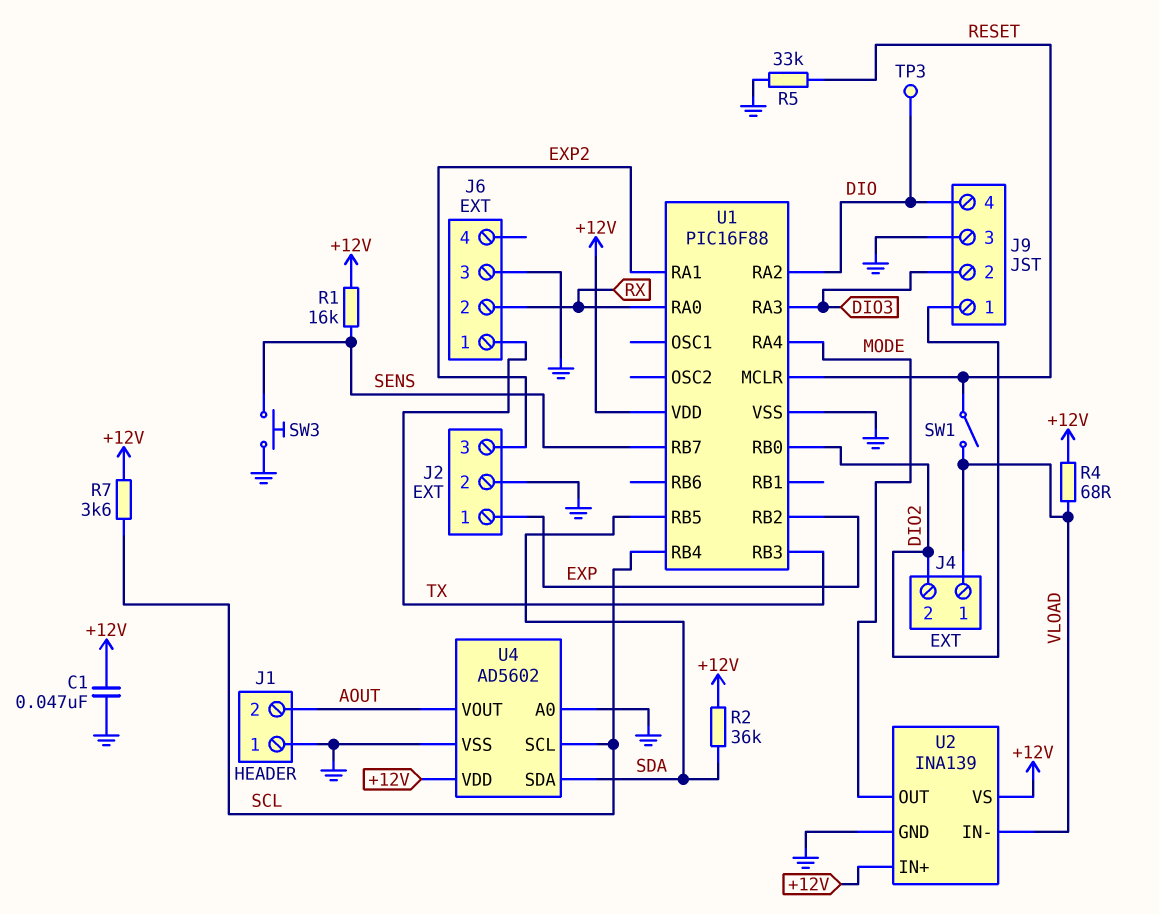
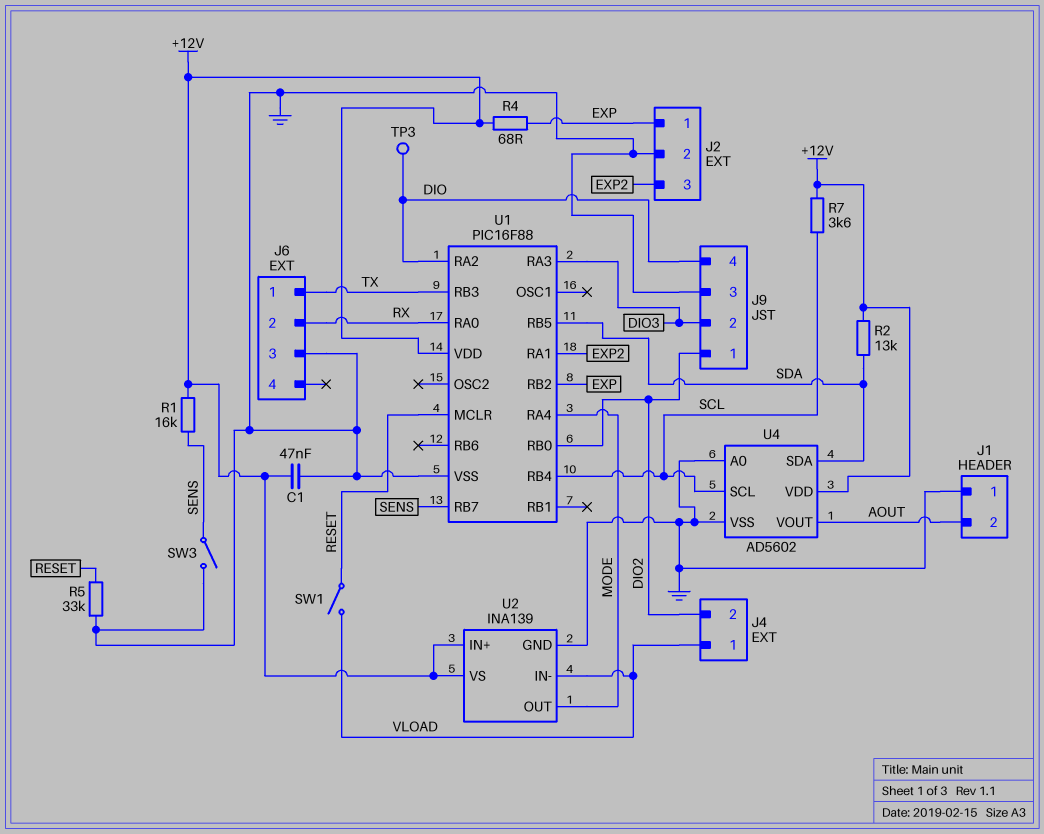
R2: 36k (+12V, SDA) -> 13k (+12V, SDA)
R4: 68 (+12V, VLOAD) -> 68 (+12V, EXP)
SW3: button (GND, SENS) -> switch (GND, SENS)

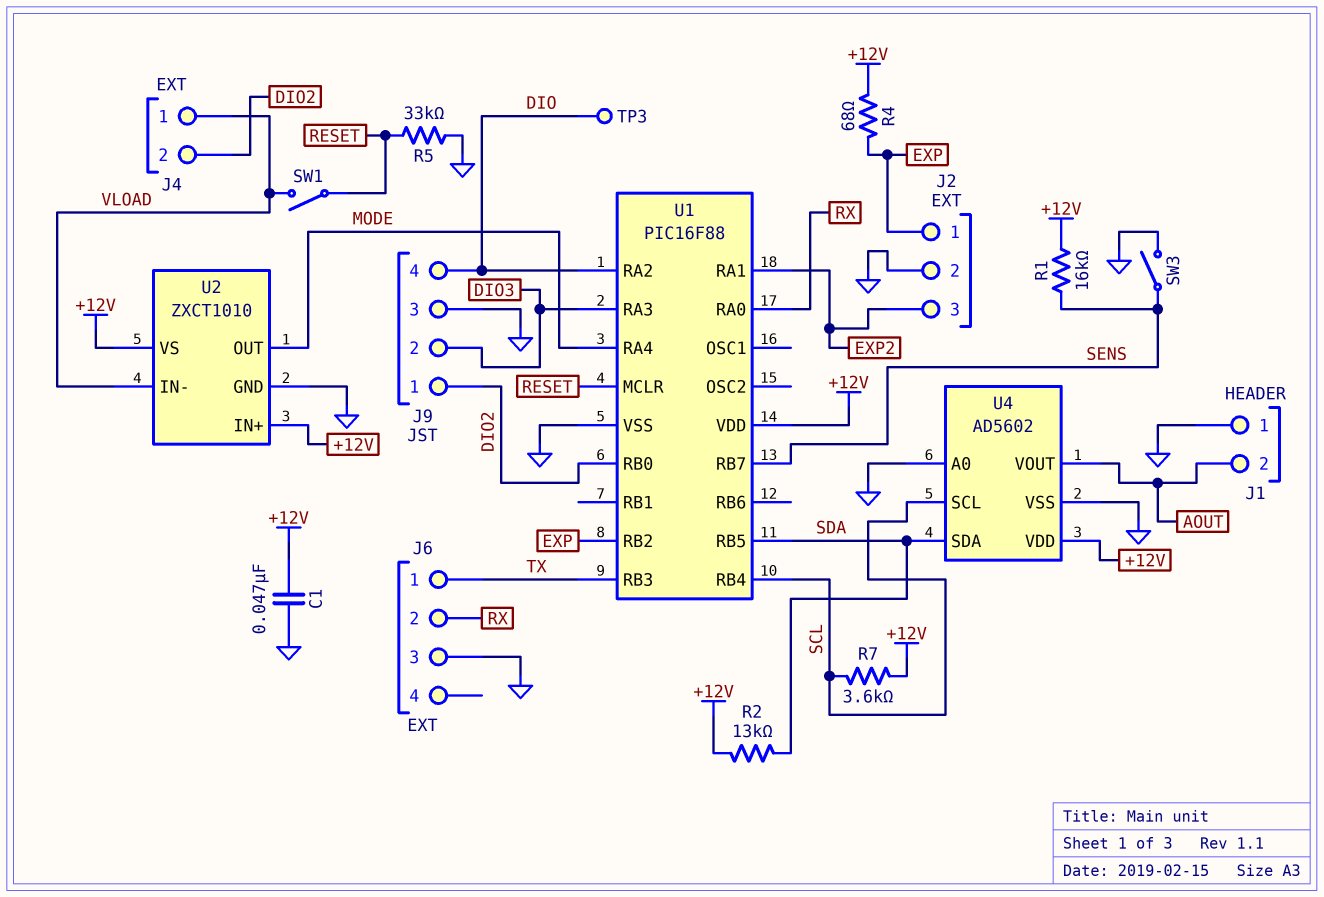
U2: INA139 -> ZXCT1010

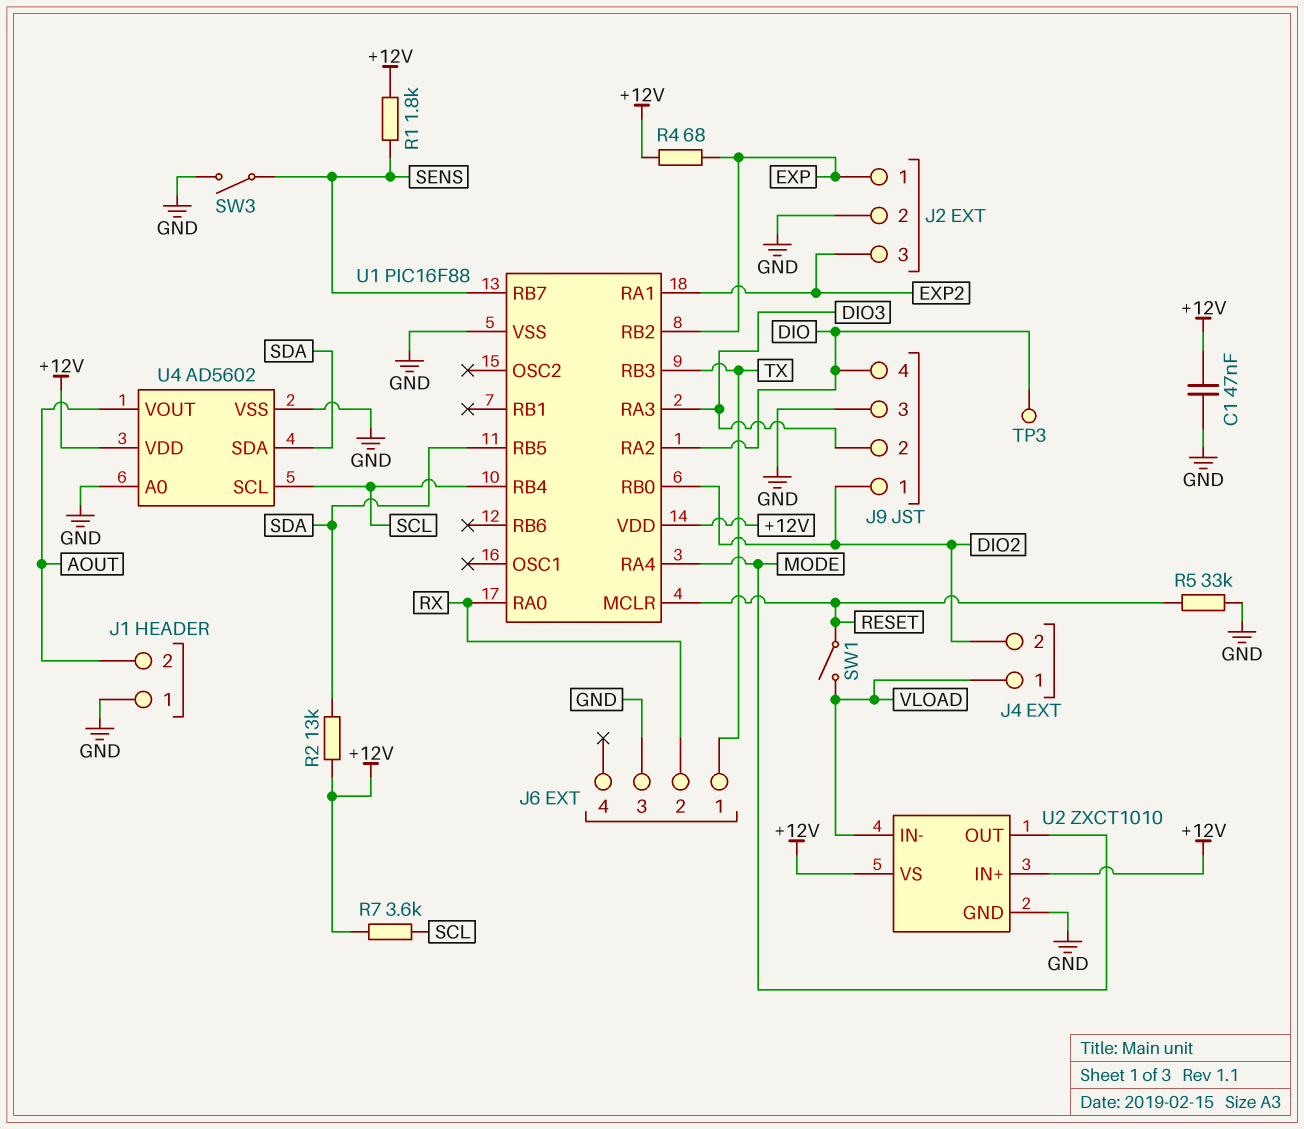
R1: 16k (+12V, SENS) -> 1.8k (+12V, SENS)

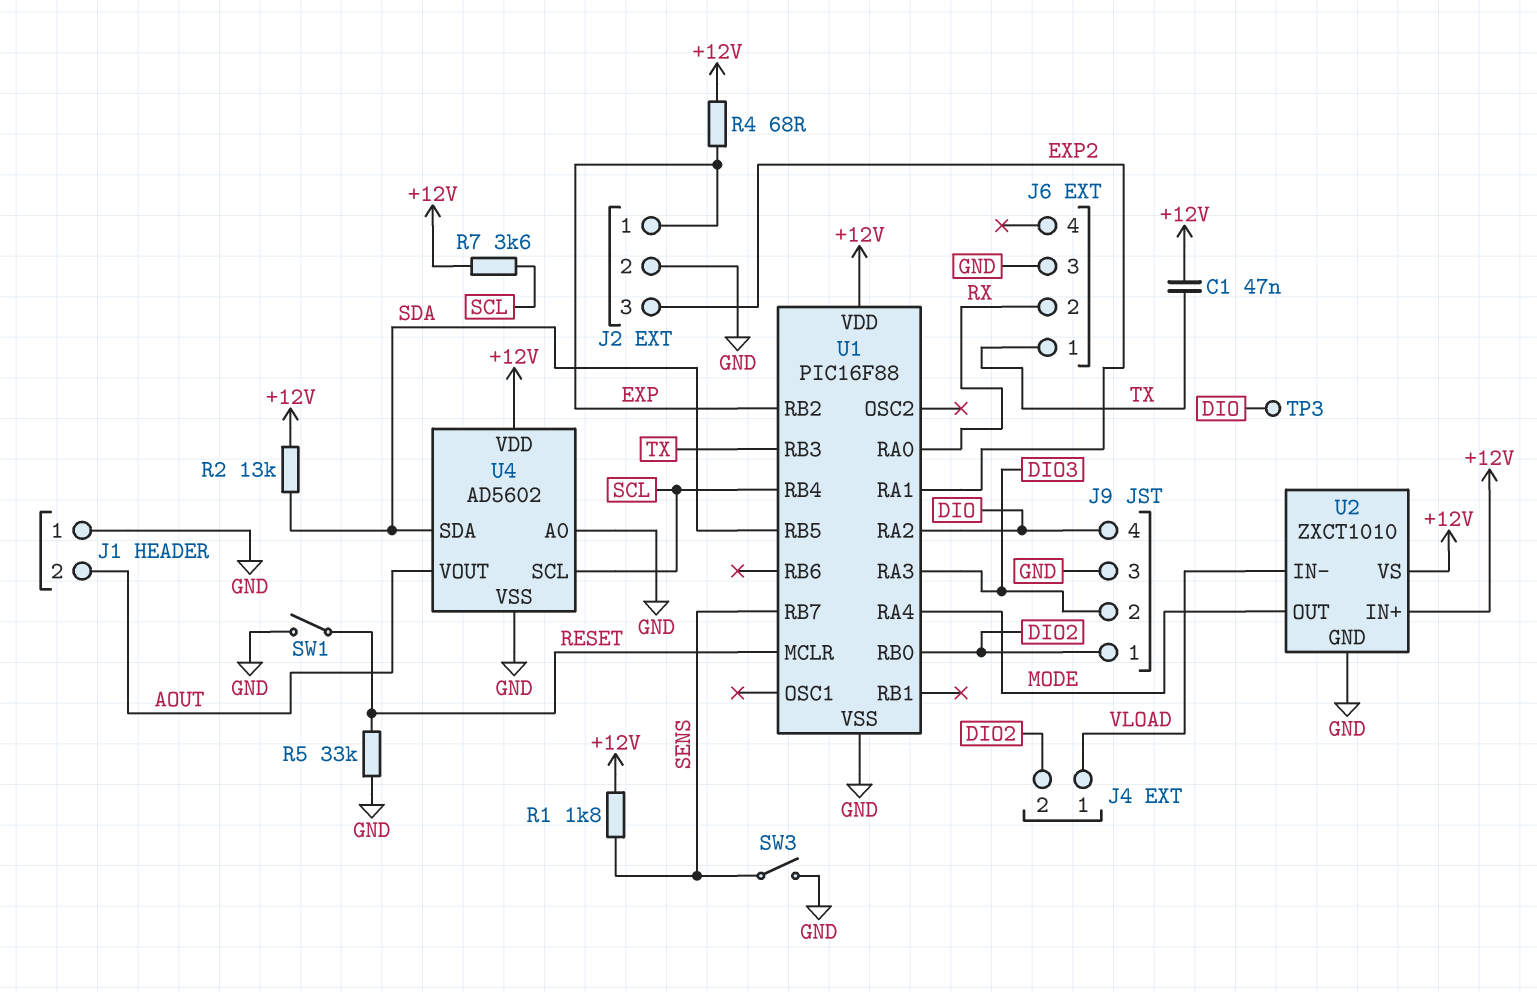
C1: 47nF (+12V, GND) -> 47nF (+12V, TX)
SW1: switch (RESET, VLOAD) -> switch (GND, RESET)

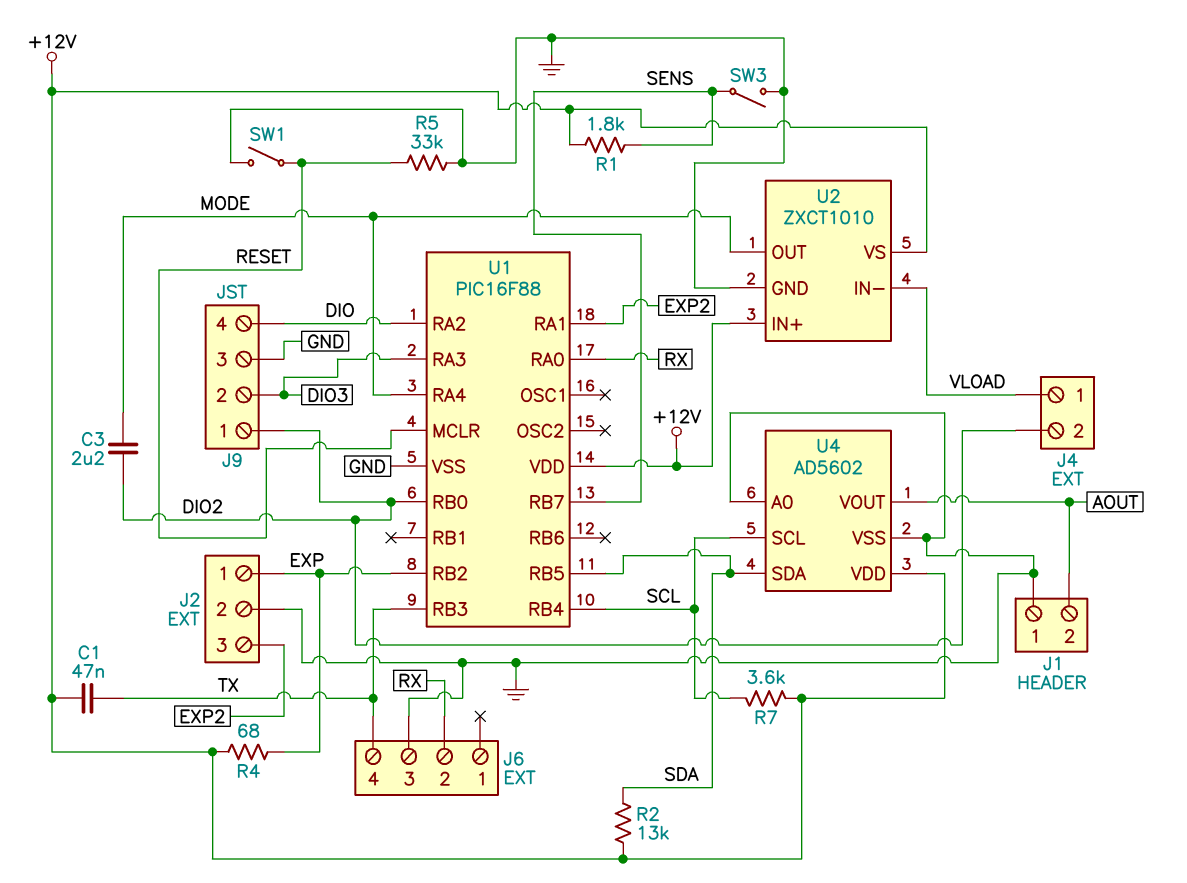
C3: none -> 2.2uF (DIO2, MODE)
J6 pin 1: TX -> none
J6 pin 4: none -> TX
TP3: test point (DIO) -> none

